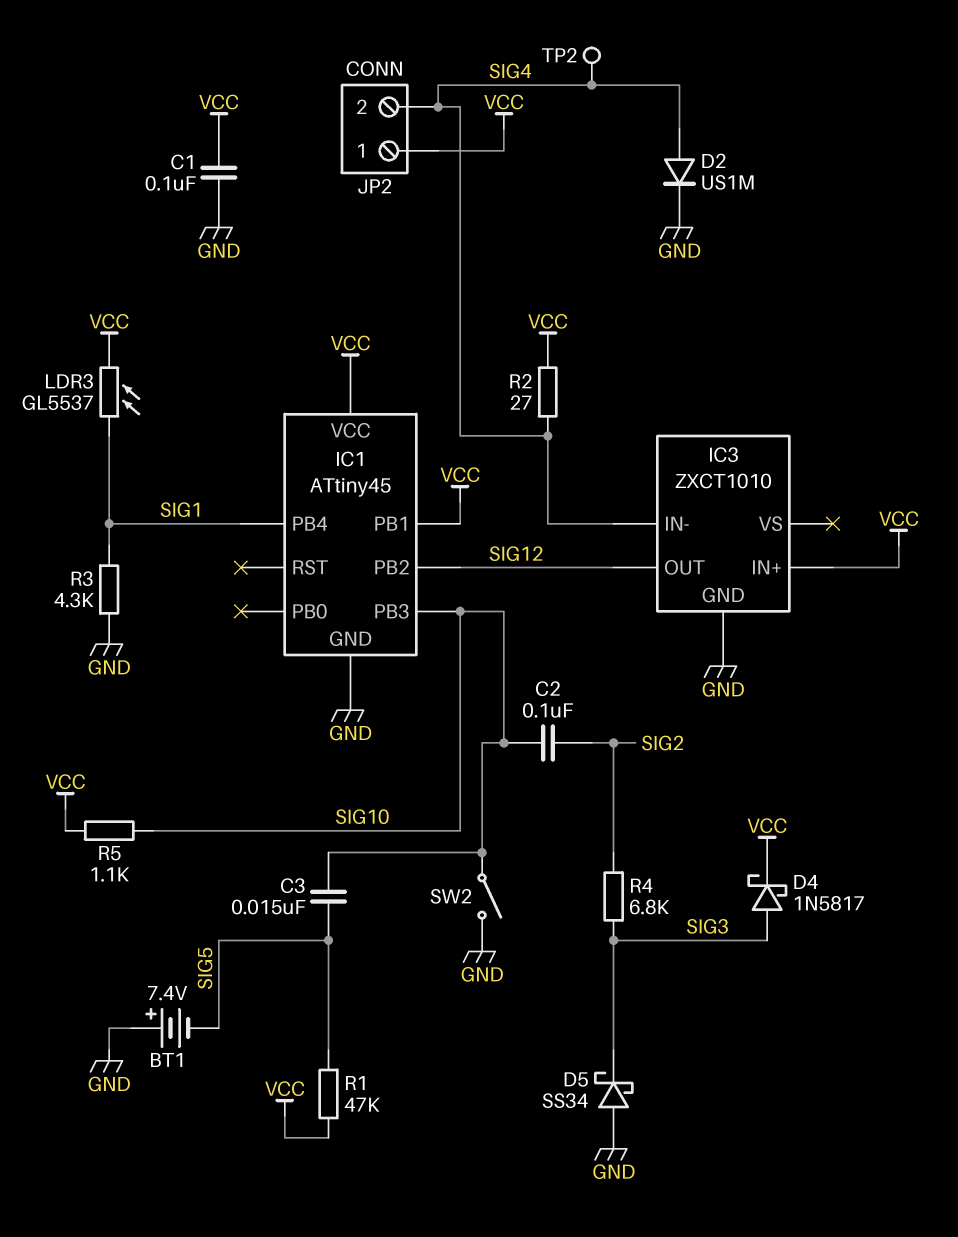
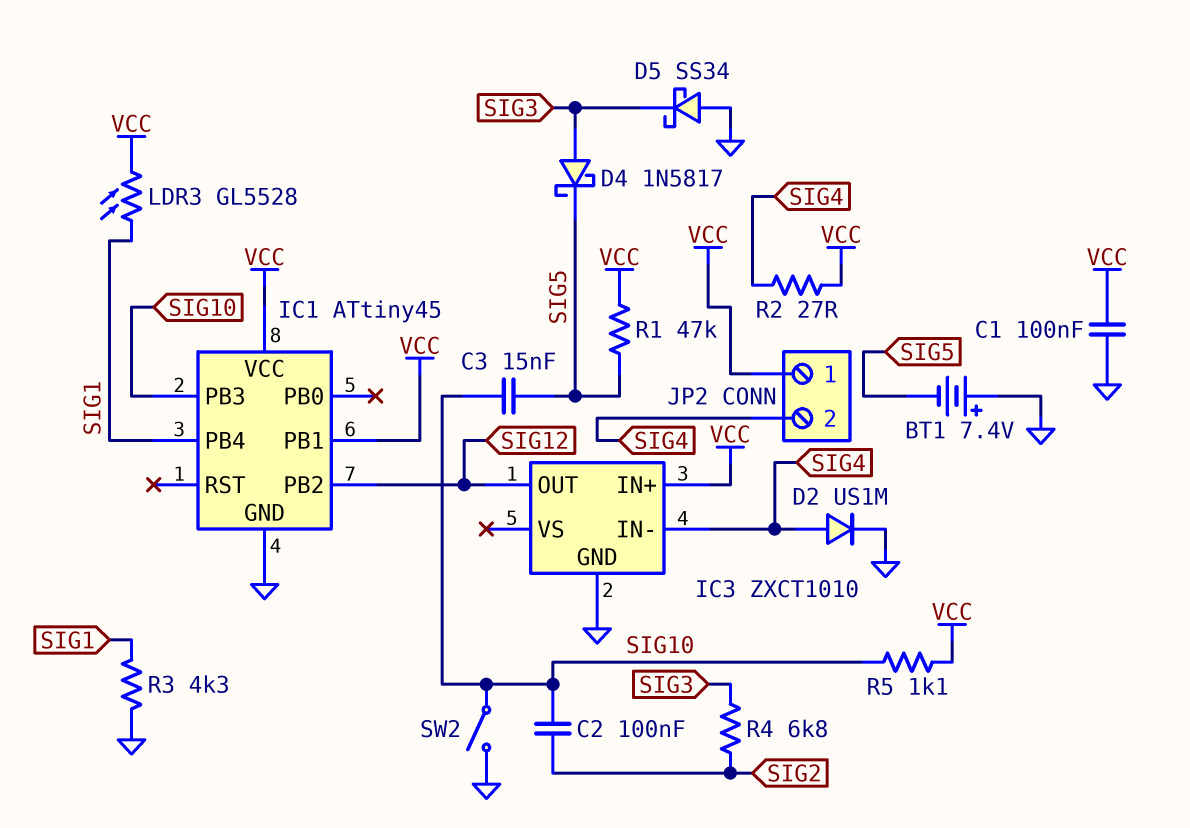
D4: schottky 1N5817 (A SIG3, K VCC) -> schottky 1N5817 (A SIG3, K SIG5)
LDR3: GL5537 (SIG1, VCC) -> GL5528 (SIG1, VCC)
TP2: test point (SIG4) -> none

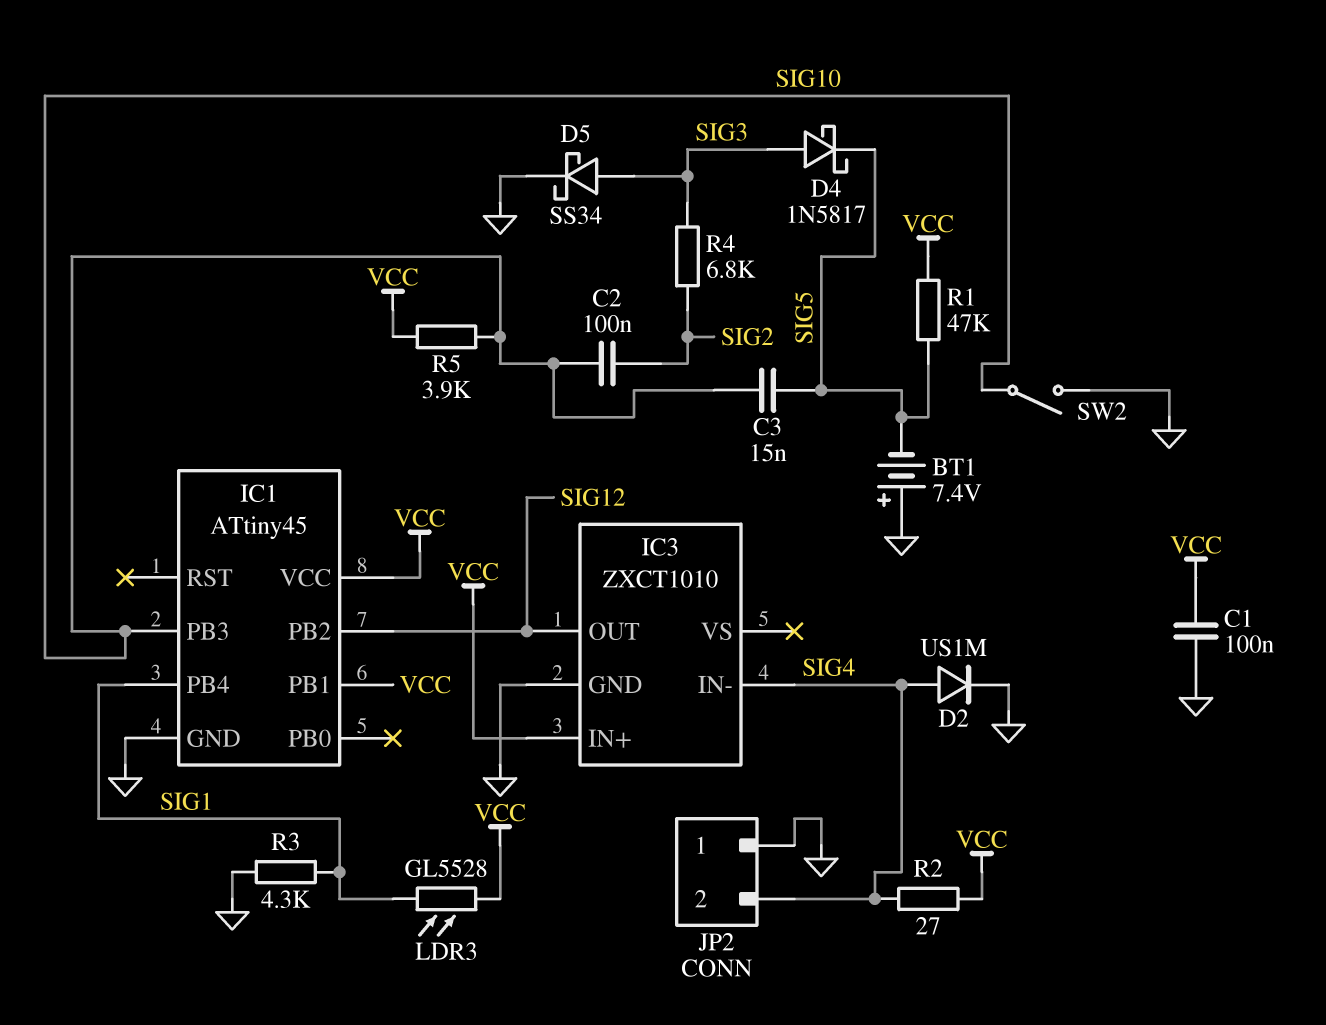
D5: schottky SS34 (A GND, K SIG3) -> schottky SS34 (A SIG3, K GND)
JP2 pin 1: VCC -> GND
R5: 1.1k (SIG10, VCC) -> 3.9k (SIG10, VCC)

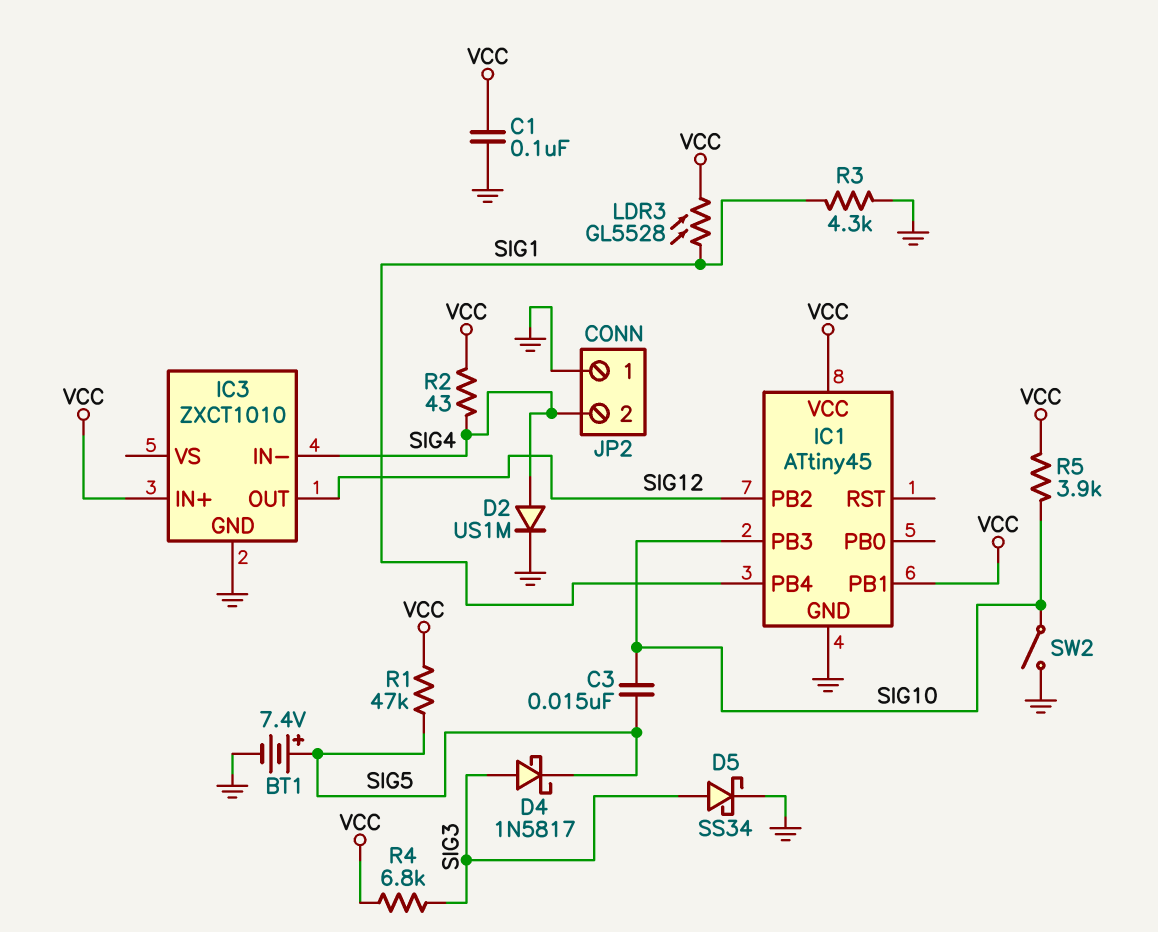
BT1: 7.4V (plus GND, minus SIG5) -> 7.4V (plus SIG5, minus GND)
C2: 100nF (SIG2, SIG10) -> none
R2: 27 (SIG4, VCC) -> 43 (SIG4, VCC)
R4: 6.8k (SIG2, SIG3) -> 6.8k (SIG3, VCC)

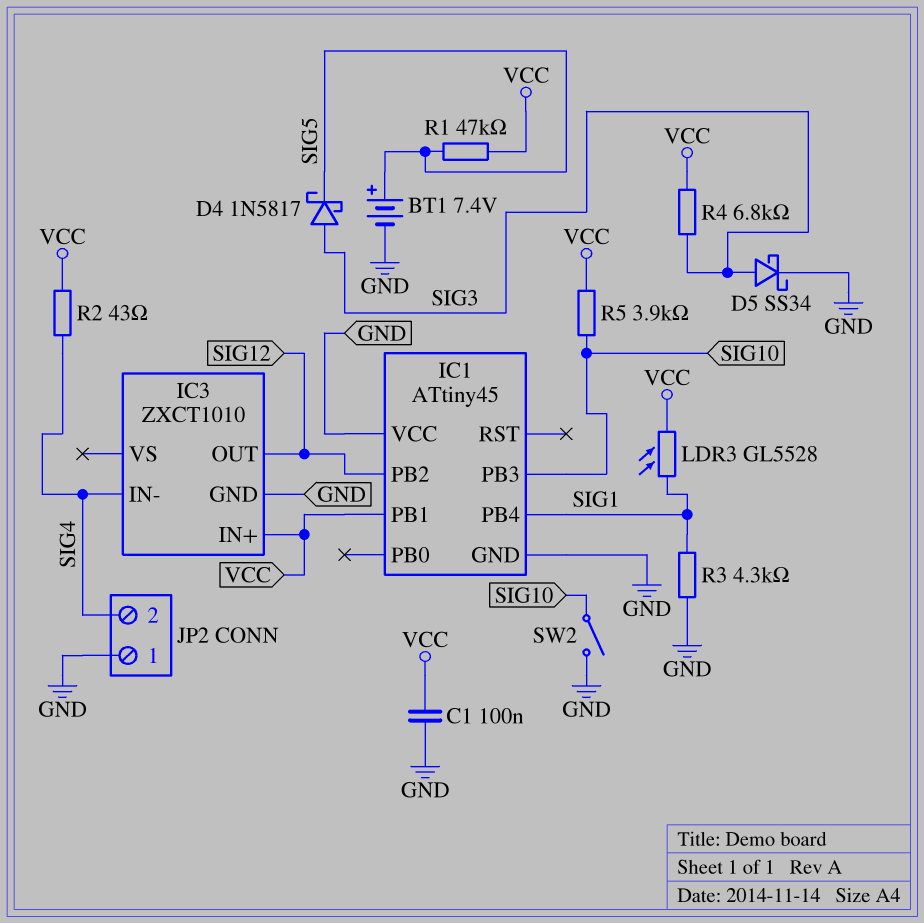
C3: 15nF (SIG5, SIG10) -> none
D2: diode US1M (A SIG4, K GND) -> none
IC1 pin VCC: VCC -> GND

